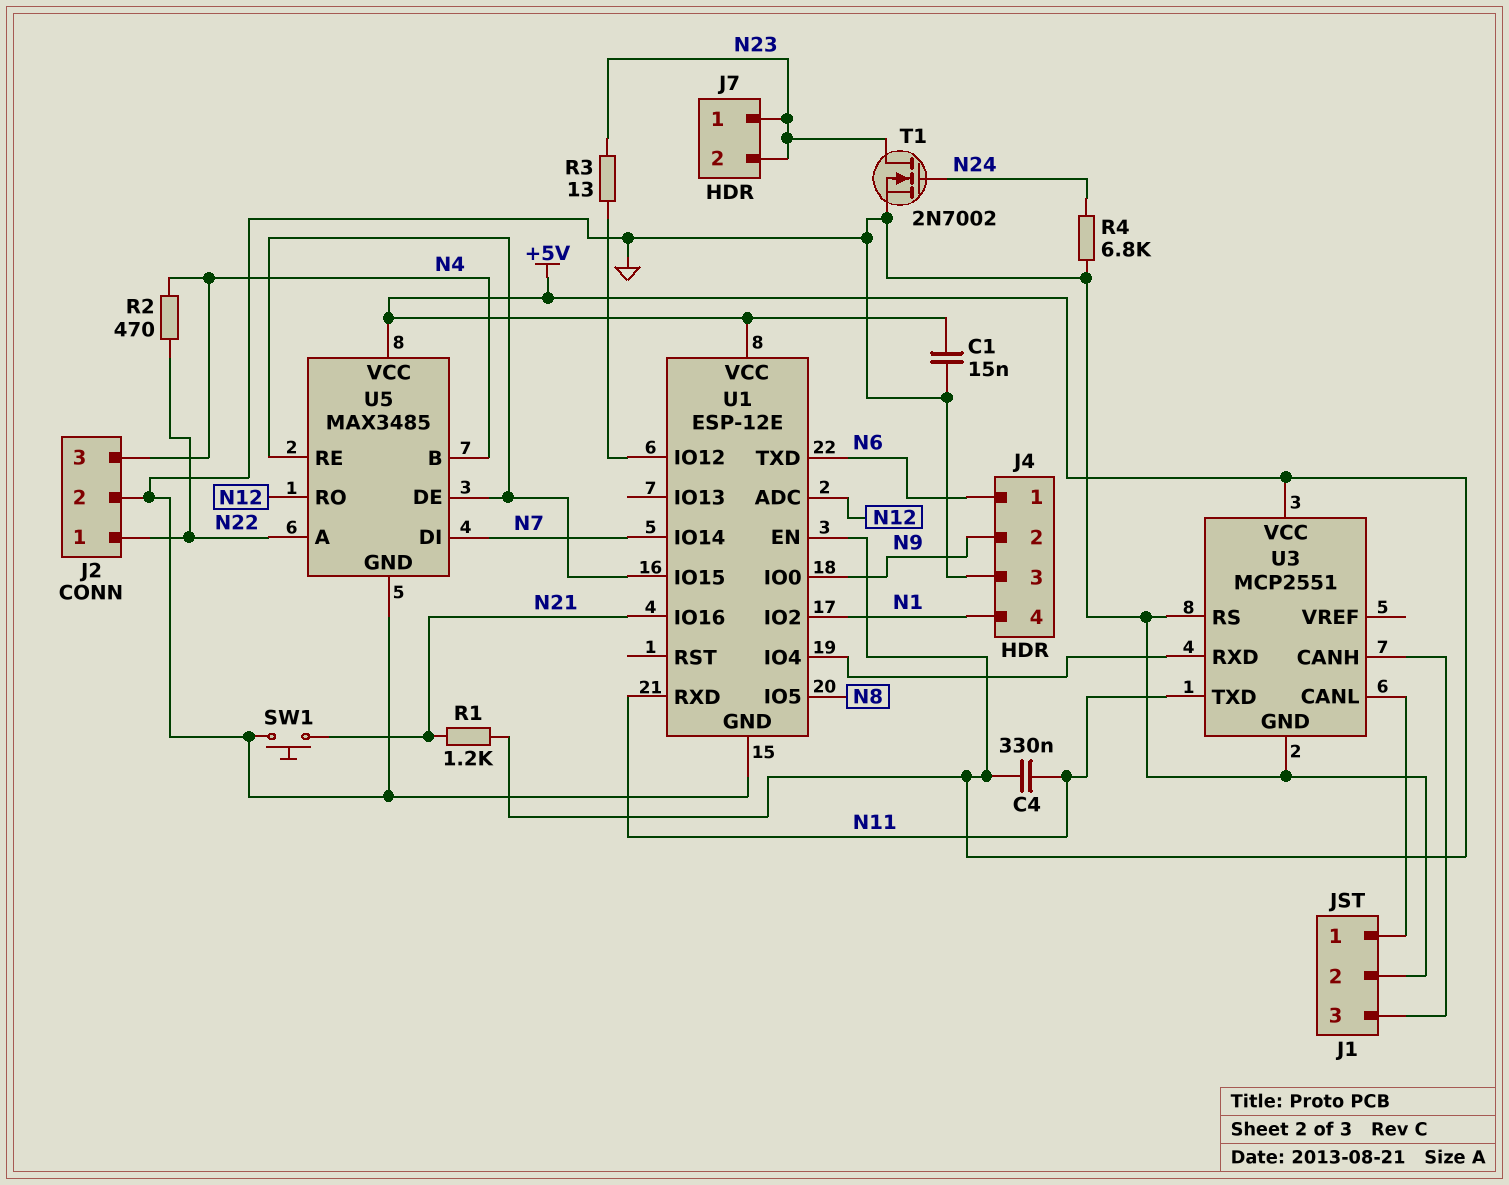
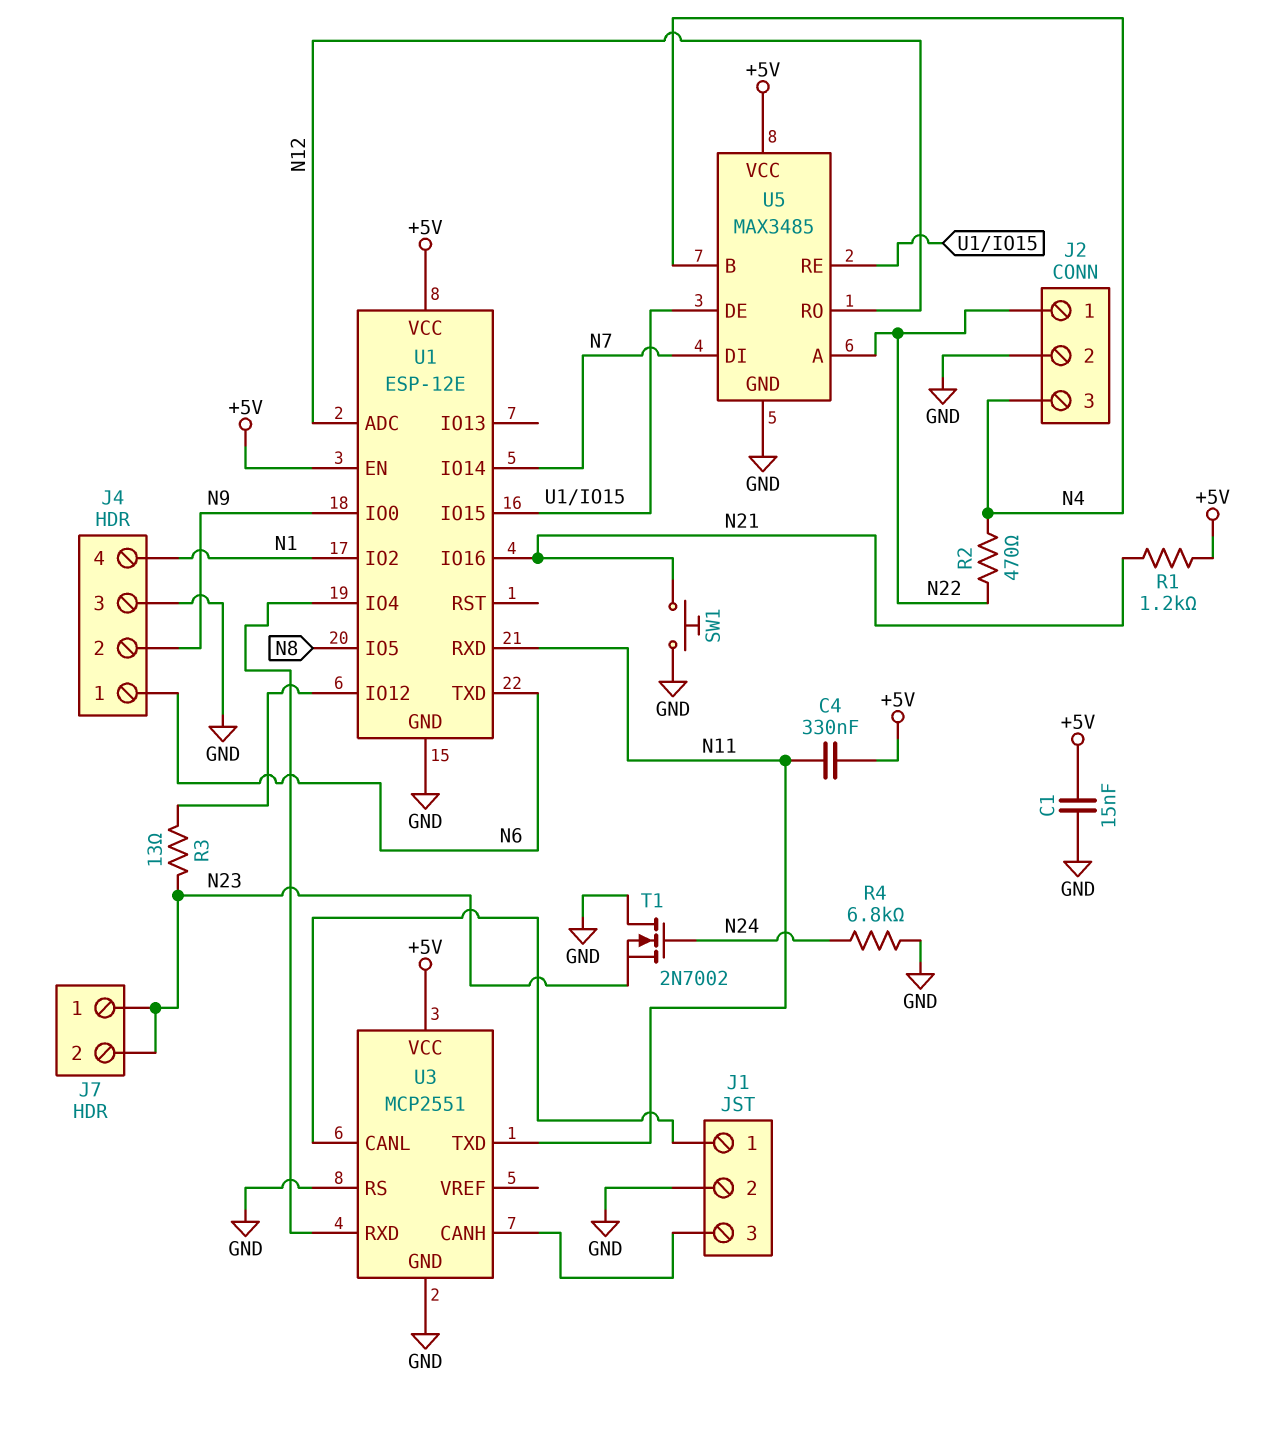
T1: NMOS 2N7002 (G N24, D N23, S GND) -> NMOS 2N7002 (G N24, D GND, S N23)

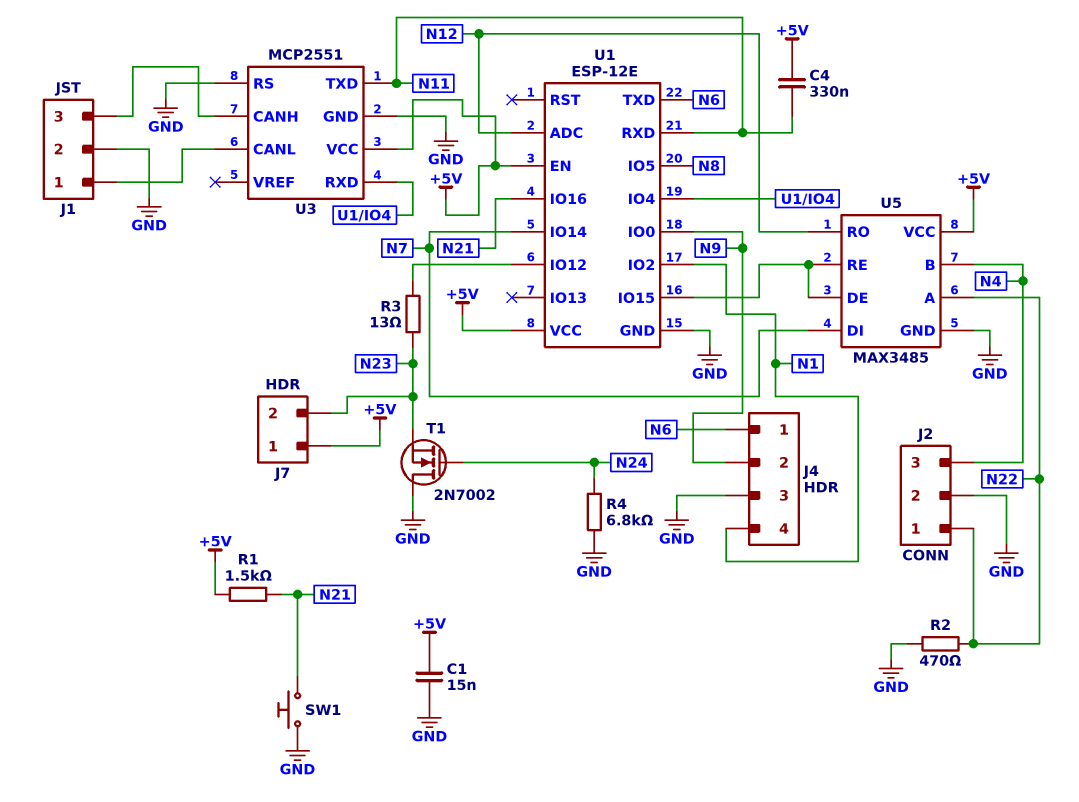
J7 pin 1: N23 -> +5V
R1: 1.2k (+5V, N21) -> 1.5k (+5V, N21)
R2: 470 (N4, N22) -> 470 (GND, N22)

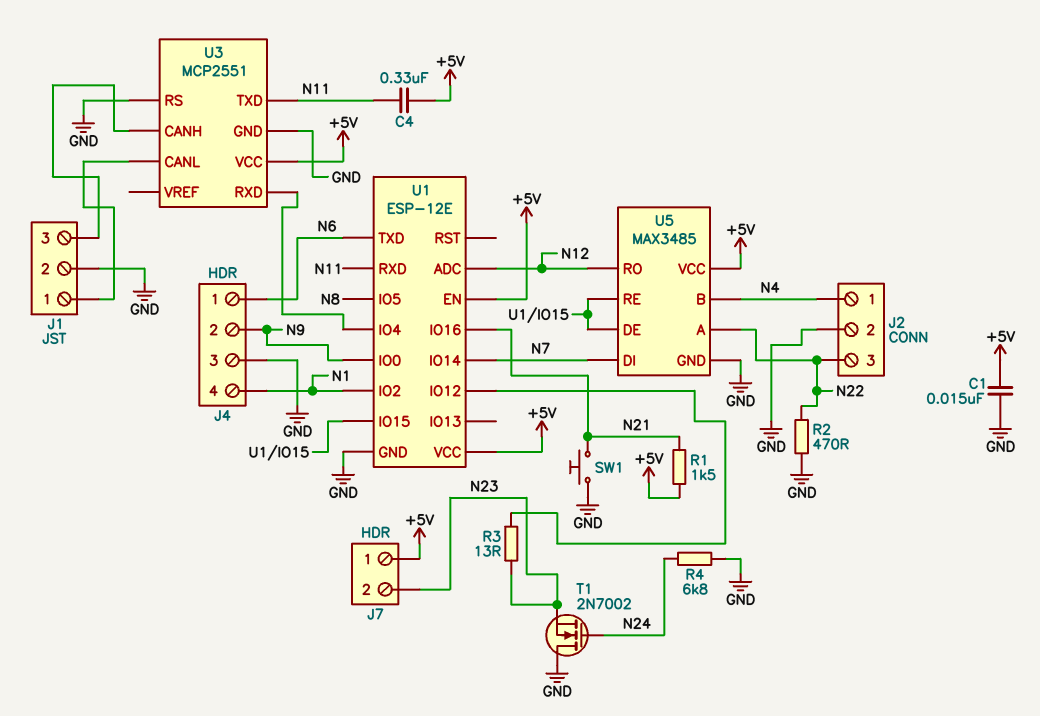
J2 pin 1: N22 -> N4
J2 pin 3: N4 -> N22

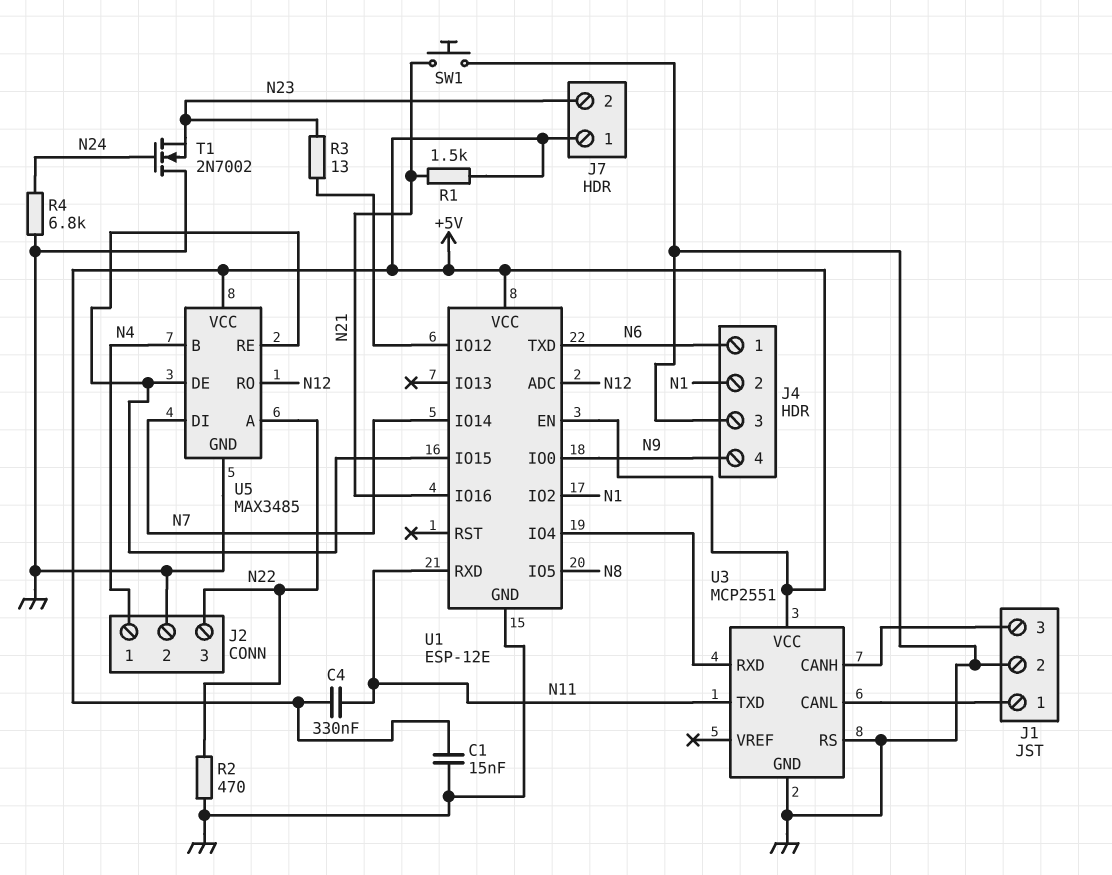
J4 pin 2: N9 -> N1
J4 pin 4: N1 -> N9

